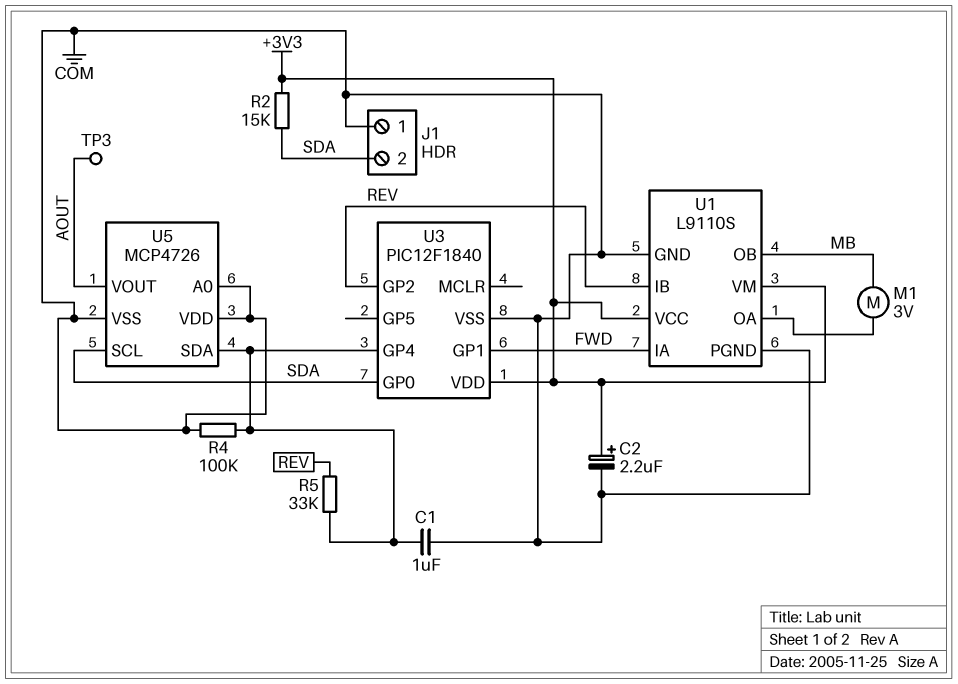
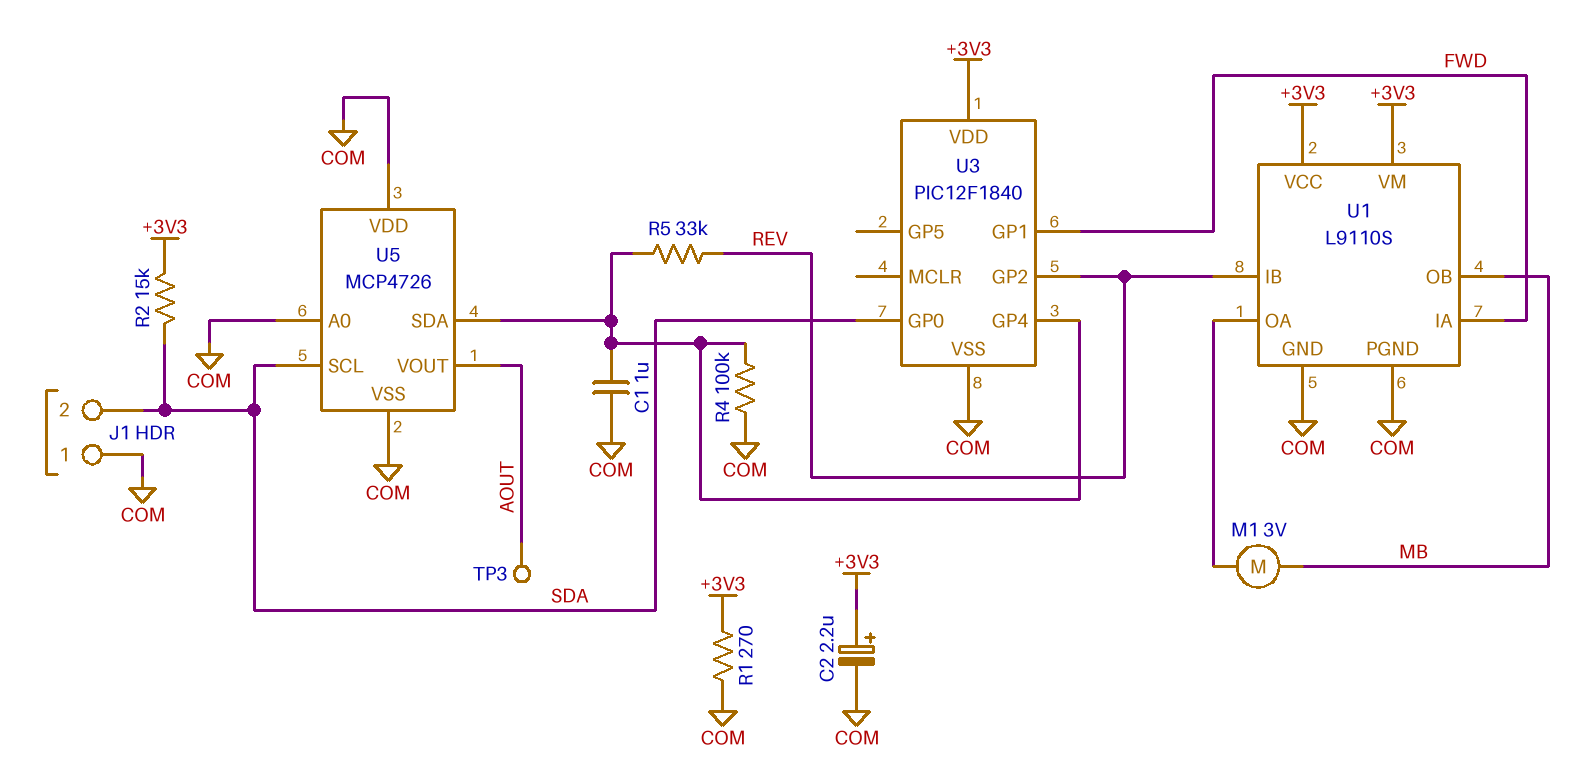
R1: none -> 270 (+3V3, COM)

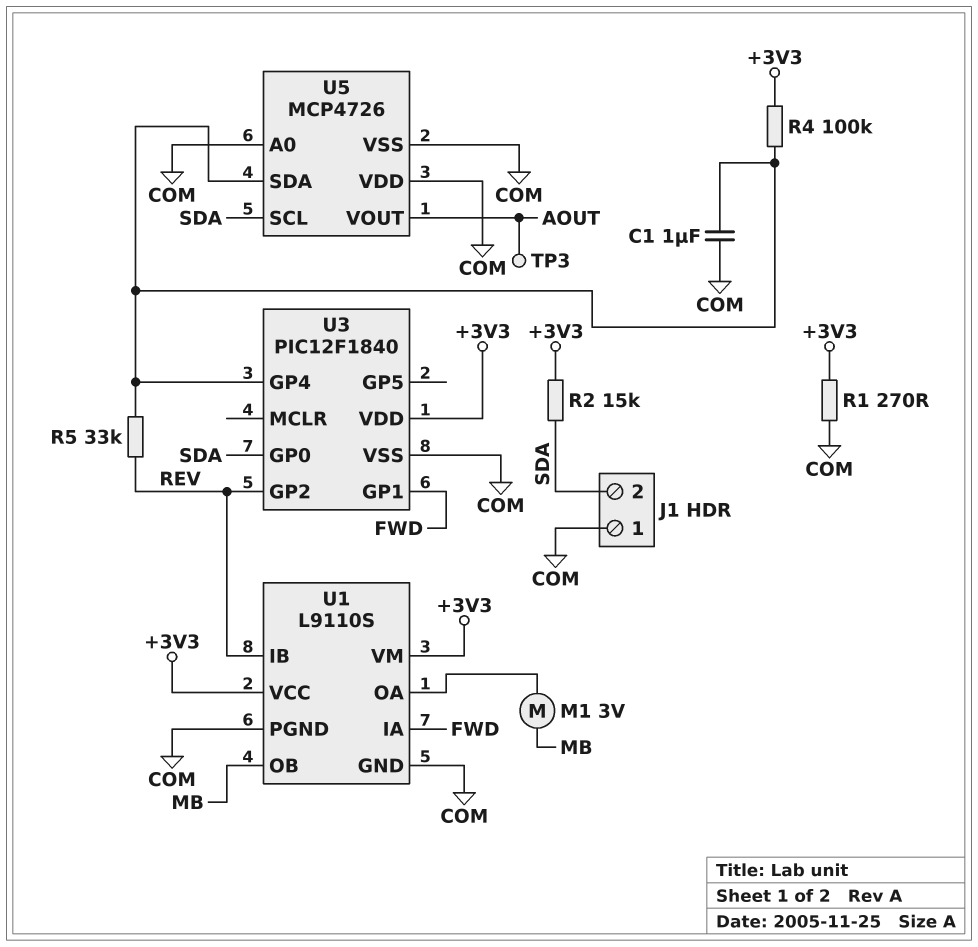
C2: 2.2uF (plus +3V3, minus COM) -> none
R4: 100k (COM, U3/GP4) -> 100k (+3V3, U3/GP4)

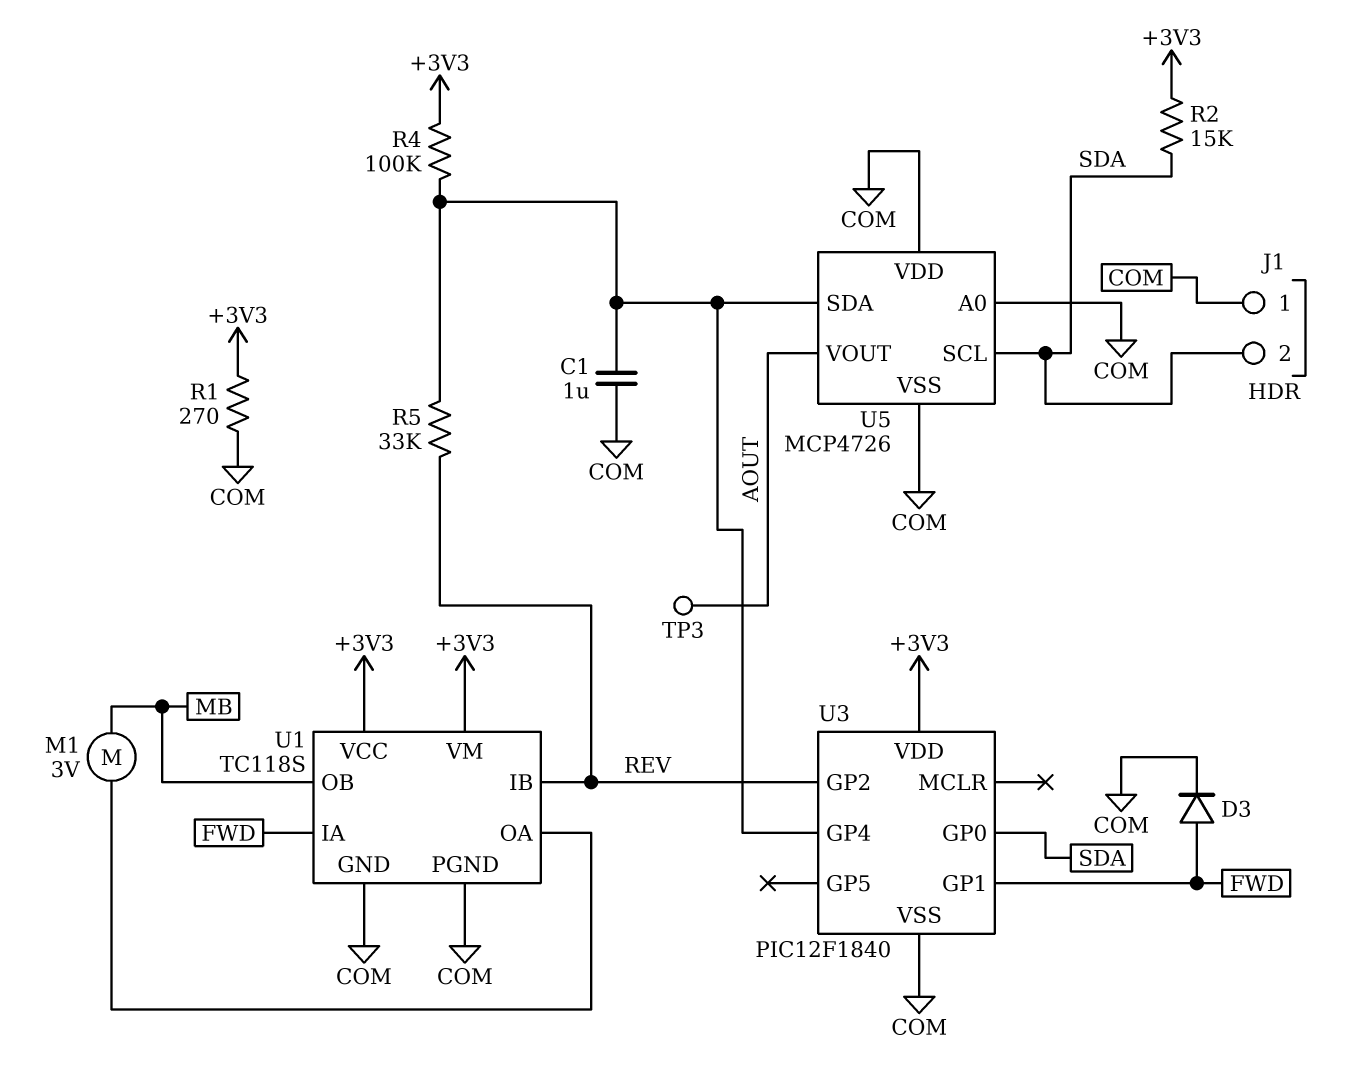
D3: none -> diode (A FWD, K COM)
U1: L9110S -> TC118S

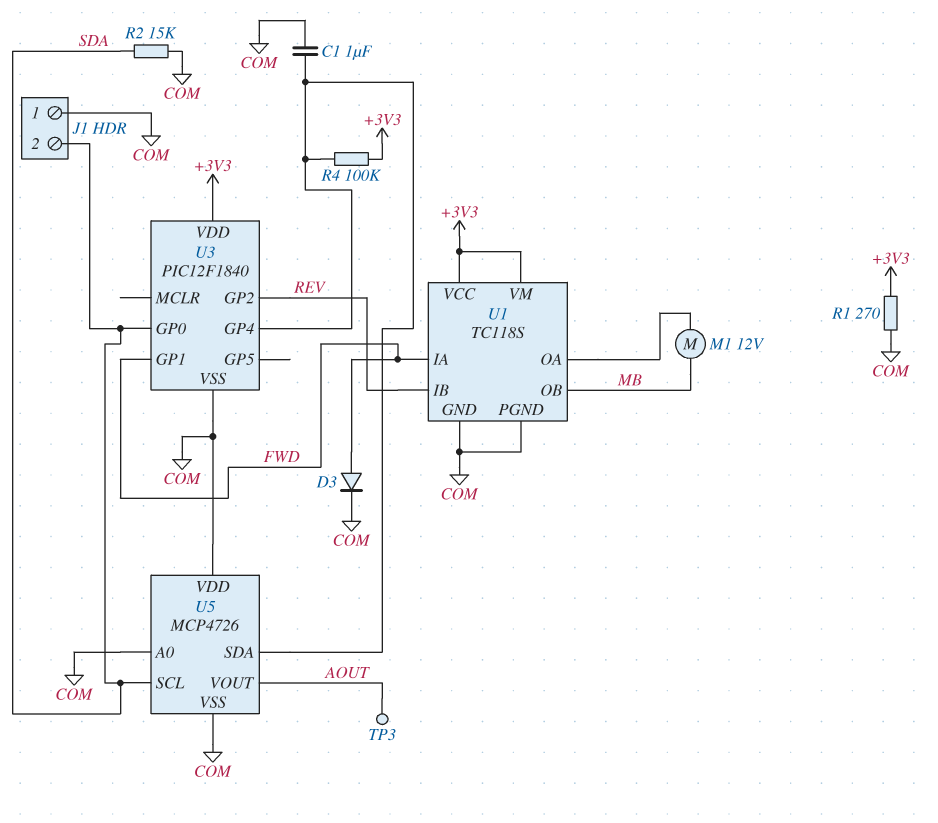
M1: motor 3V (MB, U1/OA) -> motor 12V (MB, U1/OA)
R2: 15k (+3V3, SDA) -> 15k (COM, SDA)
R5: 33k (REV, U3/GP4) -> none

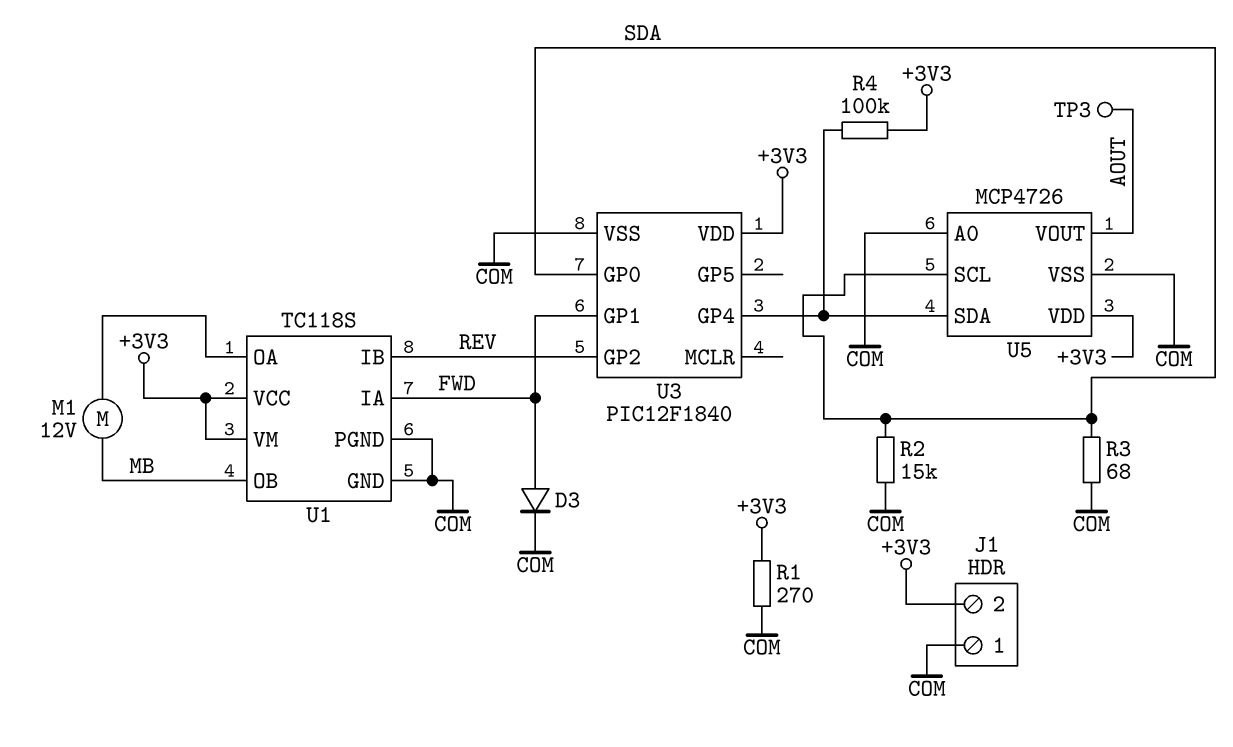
C1: 1uF (COM, U3/GP4) -> none
J1 pin 2: SDA -> +3V3
R3: none -> 68 (COM, SDA)
U5 pin VDD: COM -> +3V3

